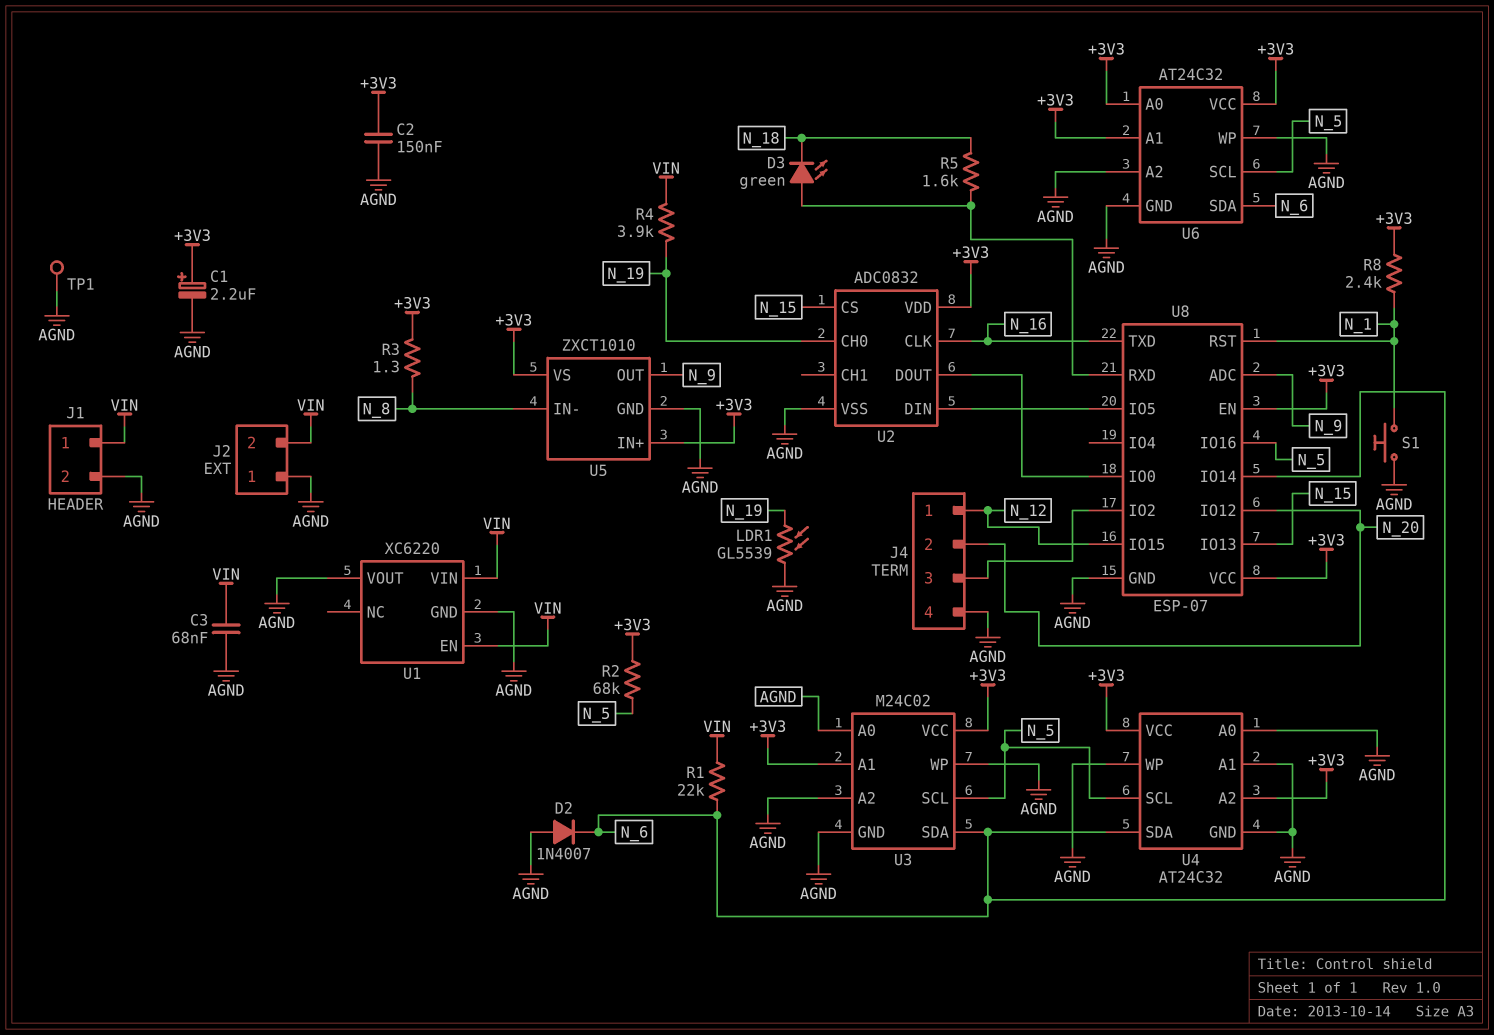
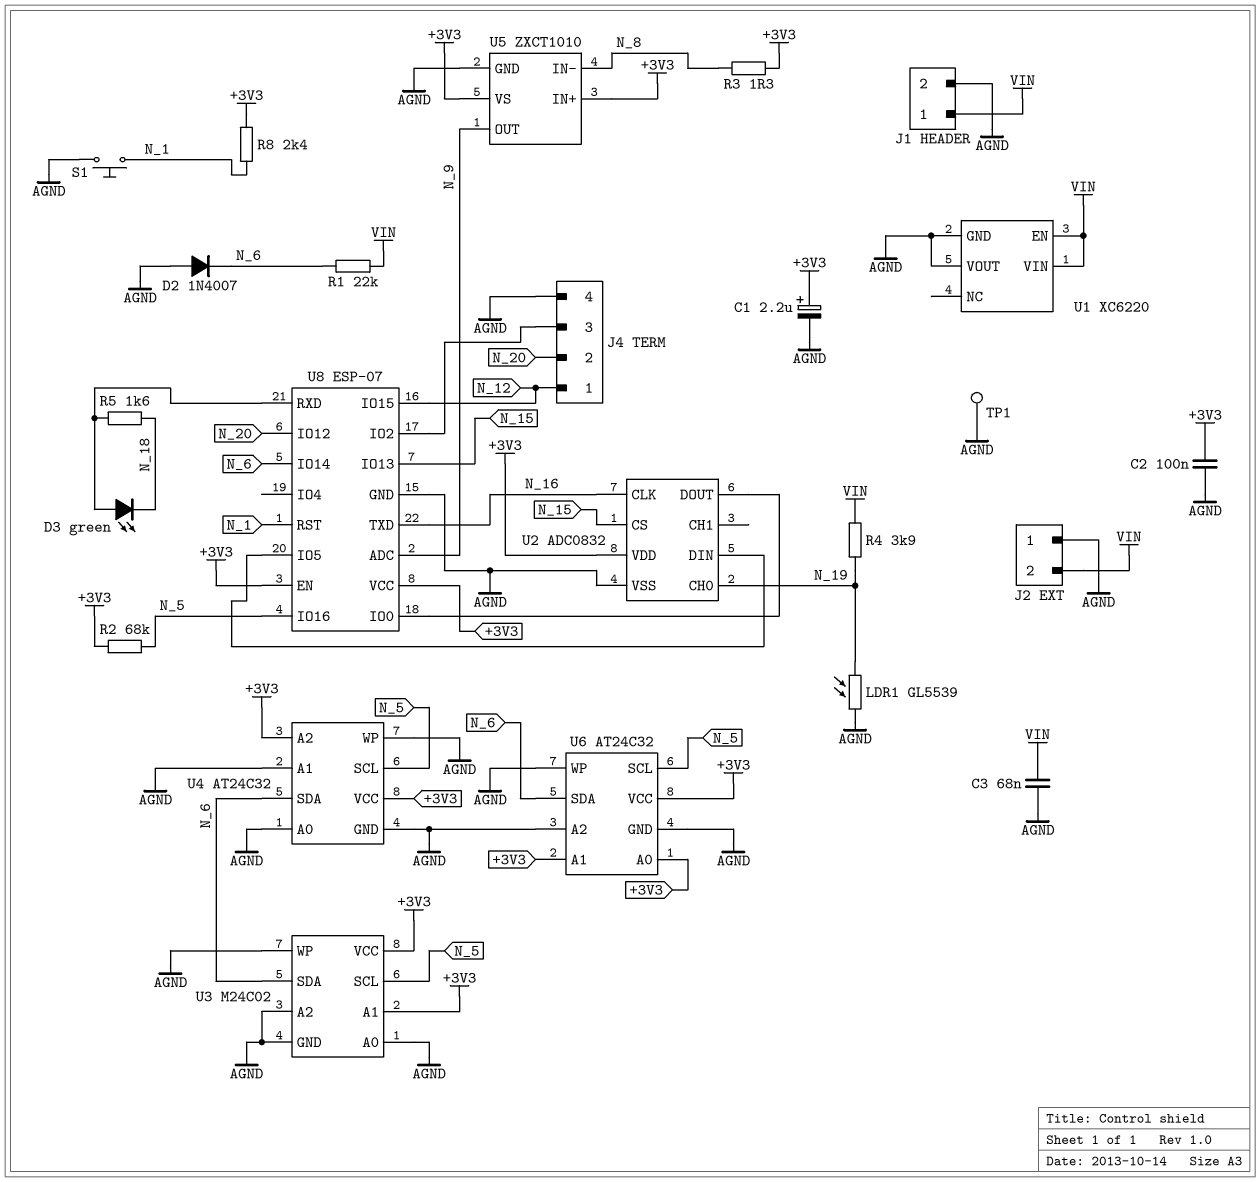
C2: 150nF (+3V3, AGND) -> 100nF (+3V3, AGND)

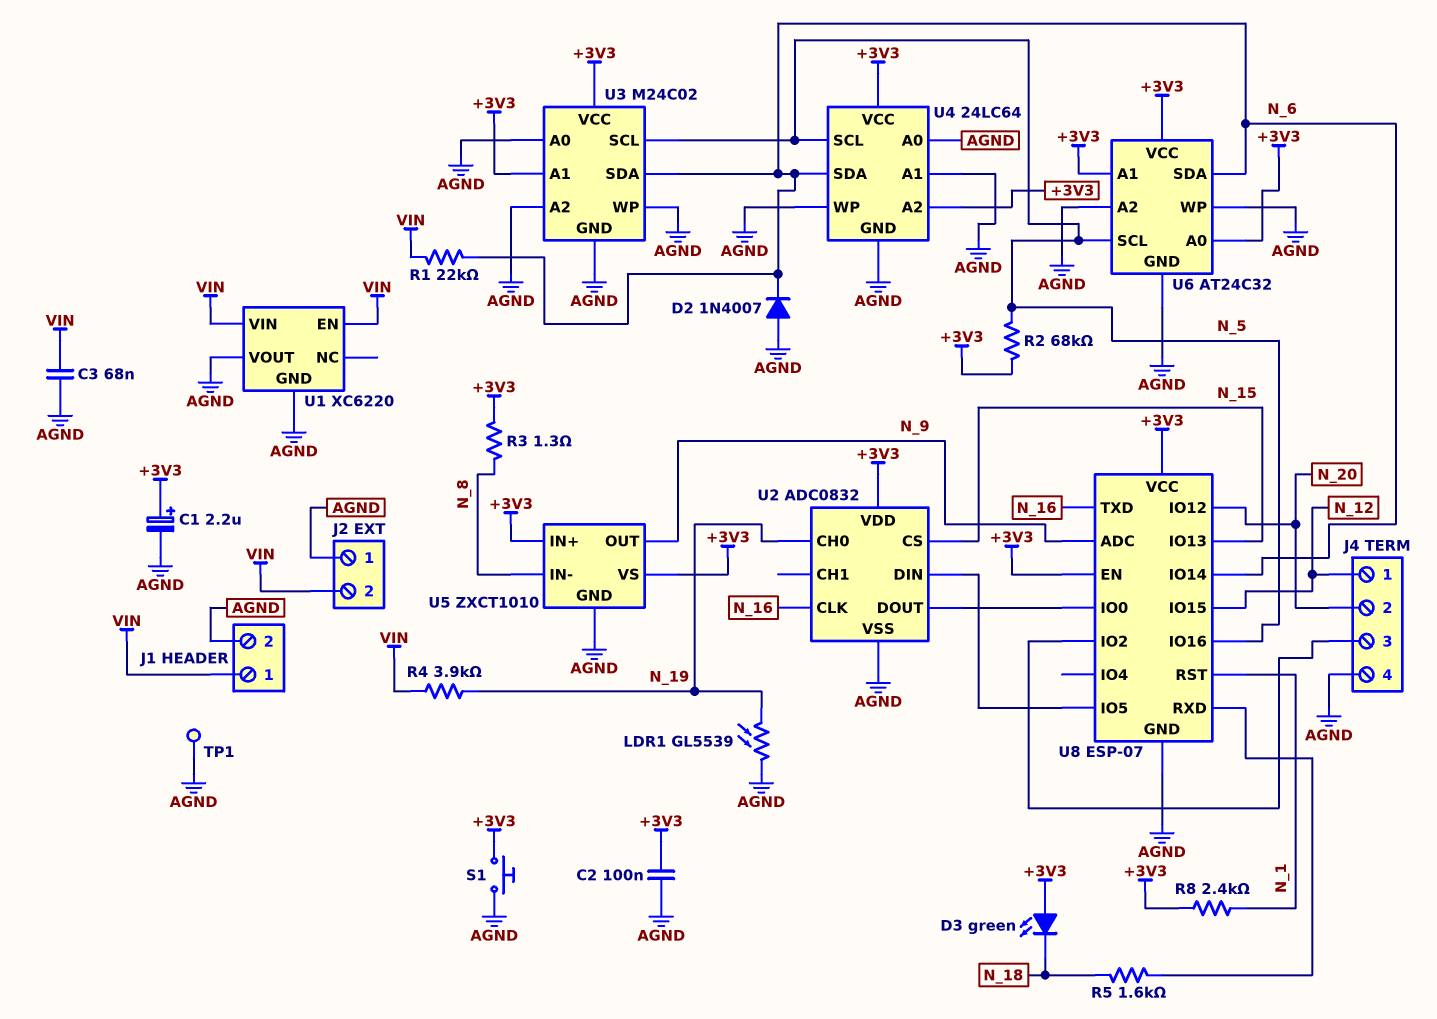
D3: LED green (A U8/RXD, K N_18) -> LED green (A +3V3, K N_18)
S1: button (AGND, N_1) -> button (+3V3, AGND)
U4: AT24C32 -> 24LC64

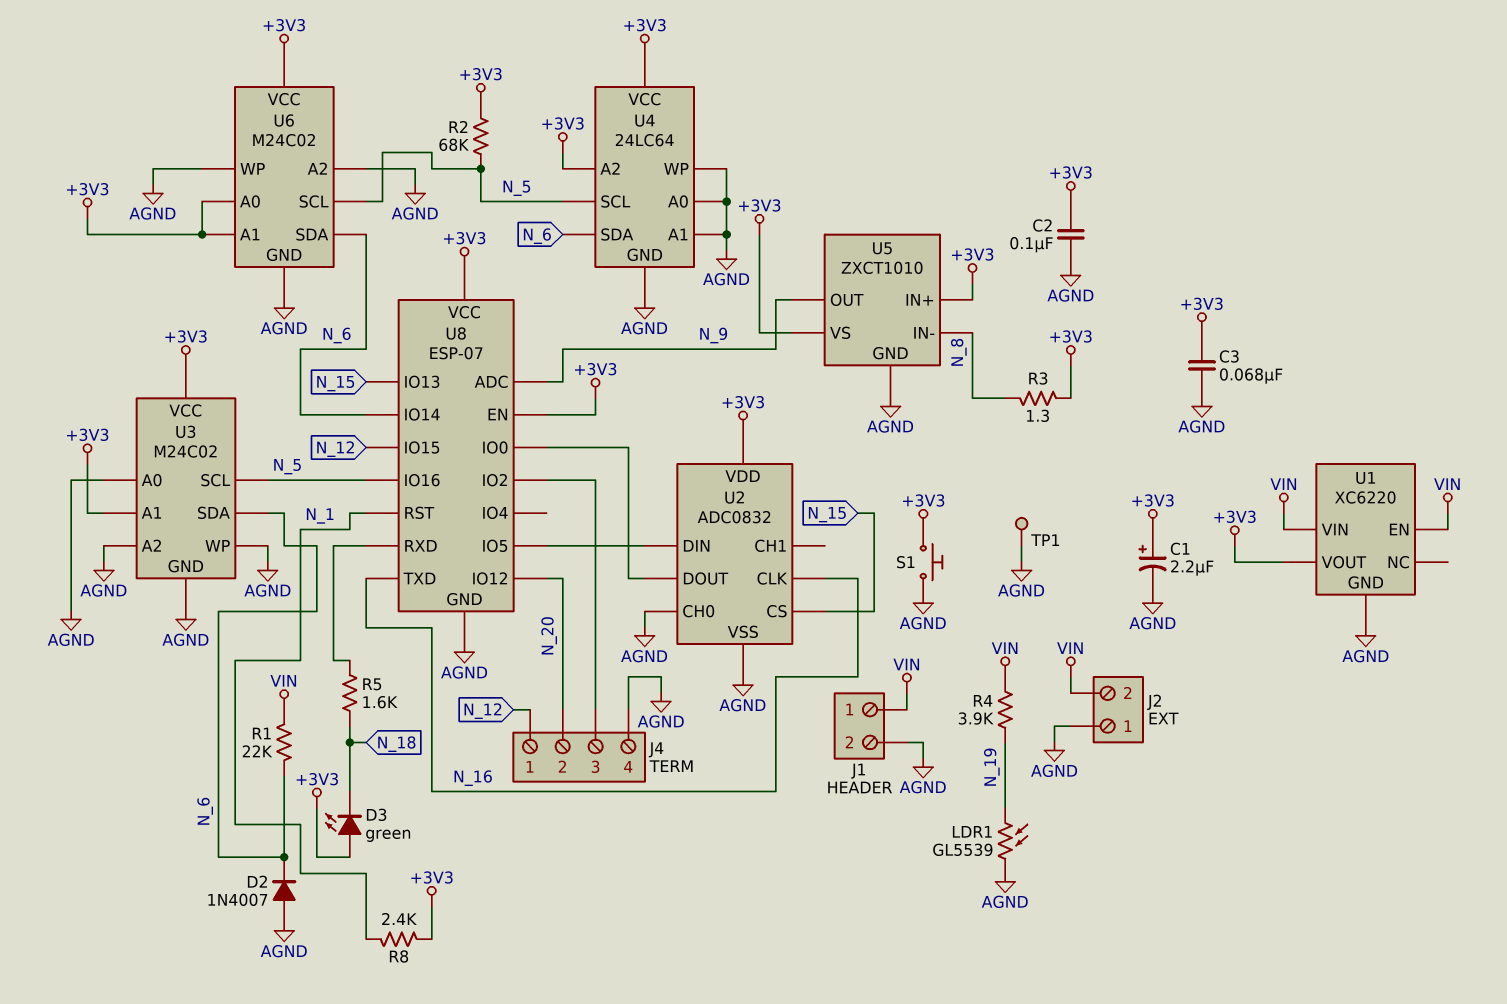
C3: 68nF (AGND, VIN) -> 68nF (+3V3, AGND)
U1 pin VOUT: AGND -> +3V3
U2 pin CH0: N_19 -> AGND
U6: AT24C32 -> M24C02

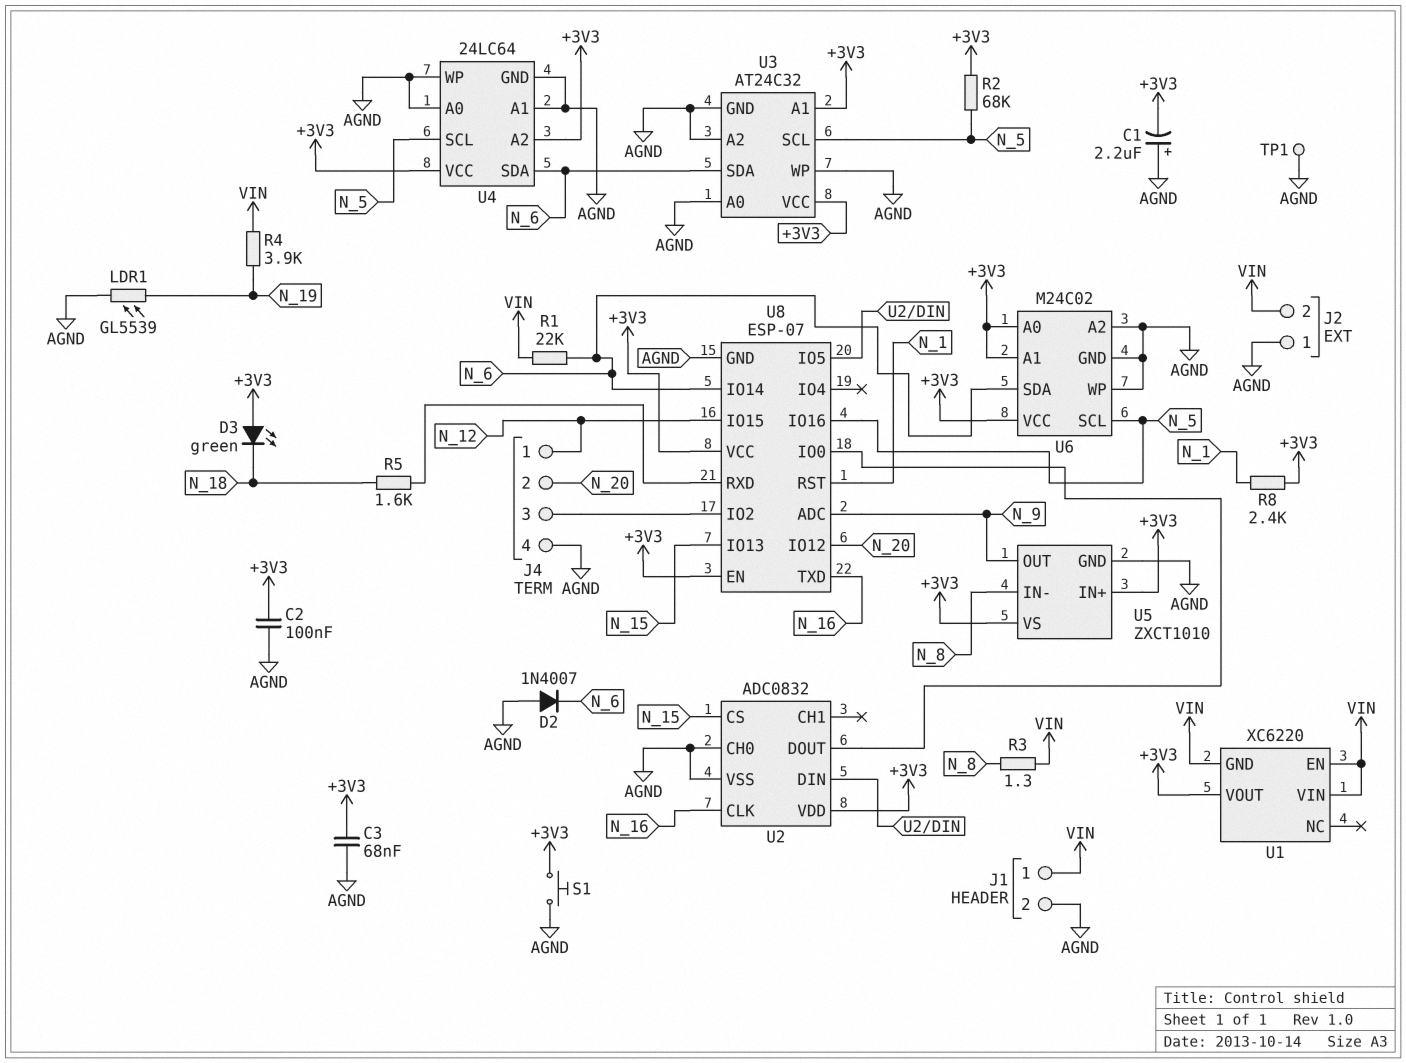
C1: 2.2uF (plus +3V3, minus AGND) -> 2.2uF (plus AGND, minus +3V3)
R3: 1.3 (+3V3, N_8) -> 1.3 (N_8, VIN)
U1 pin GND: AGND -> VIN
U3: M24C02 -> AT24C32

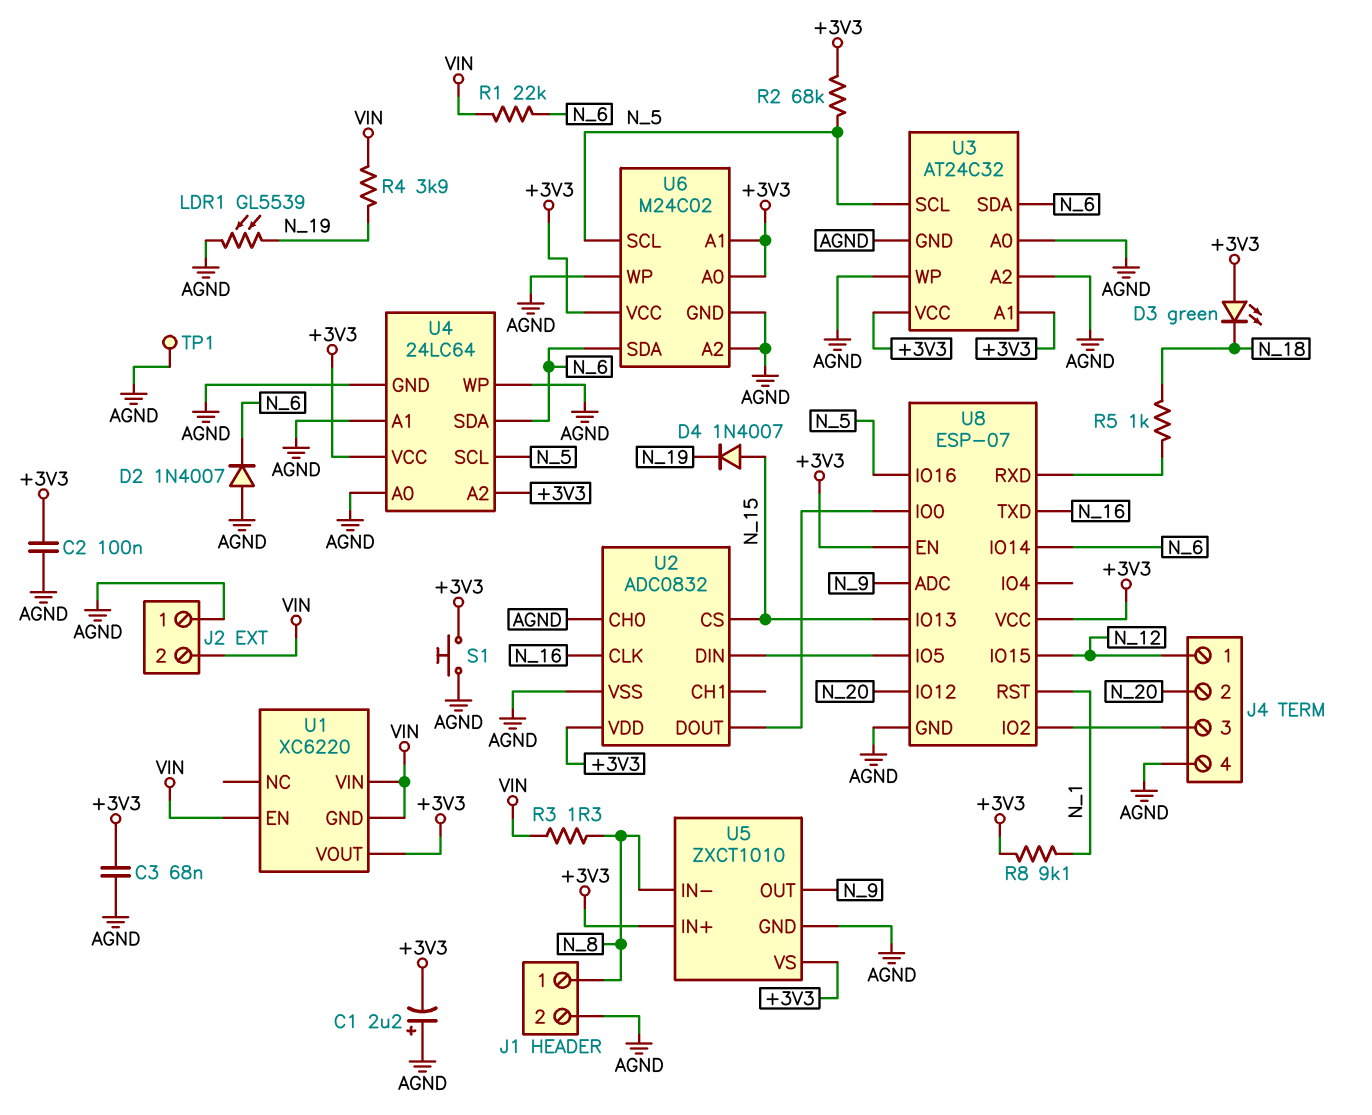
D4: none -> diode 1N4007 (A N_15, K N_19)
J1 pin 1: VIN -> N_8
R5: 1.6k (N_18, U8/RXD) -> 1k (N_18, U8/RXD)
R8: 2.4k (+3V3, N_1) -> 9.1k (+3V3, N_1)

